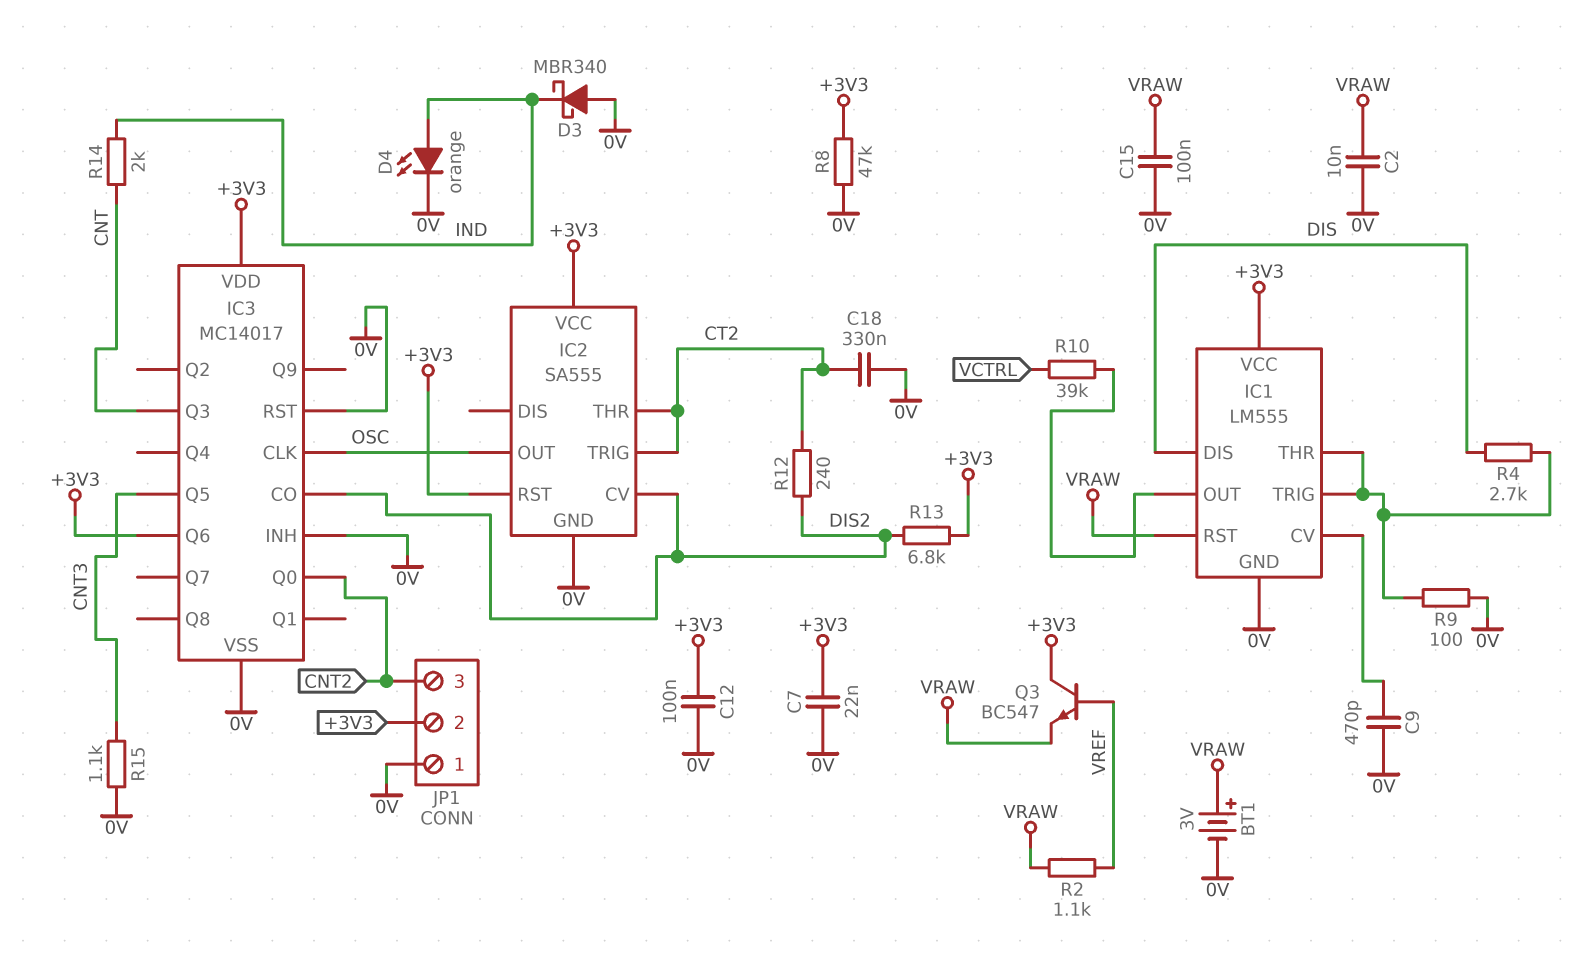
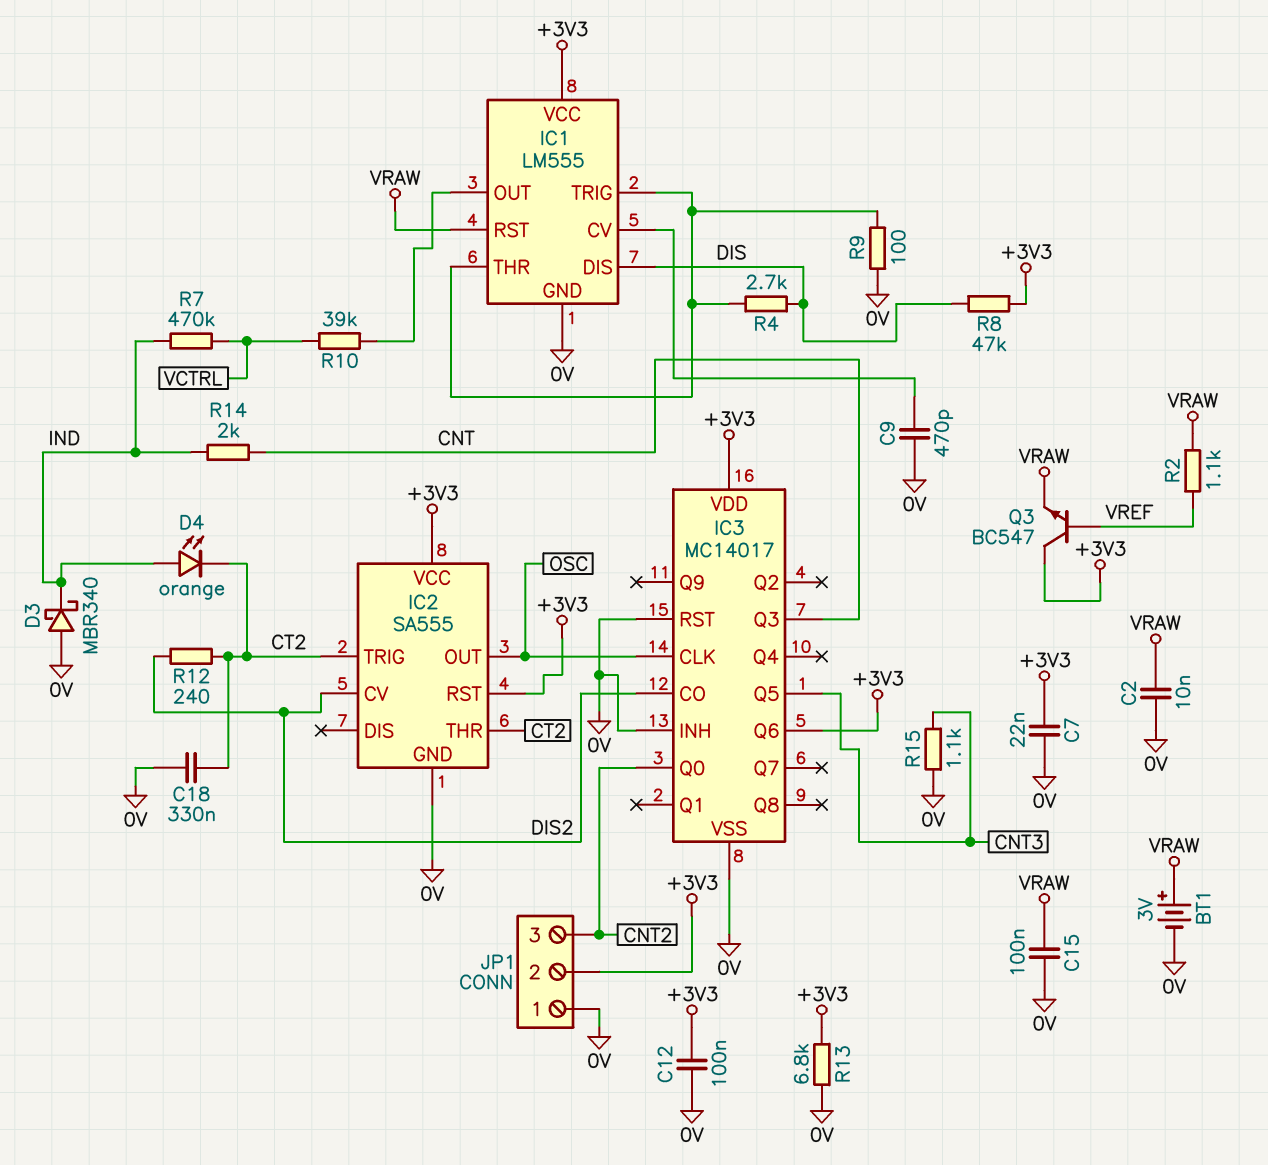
D4: LED orange (A IND, K 0V) -> LED orange (A IND, K CT2)
R7: none -> 470k (IND, VCTRL)
R8: 47k (+3V3, 0V) -> 47k (+3V3, DIS)
R13: 6.8k (+3V3, DIS2) -> 6.8k (+3V3, 0V)

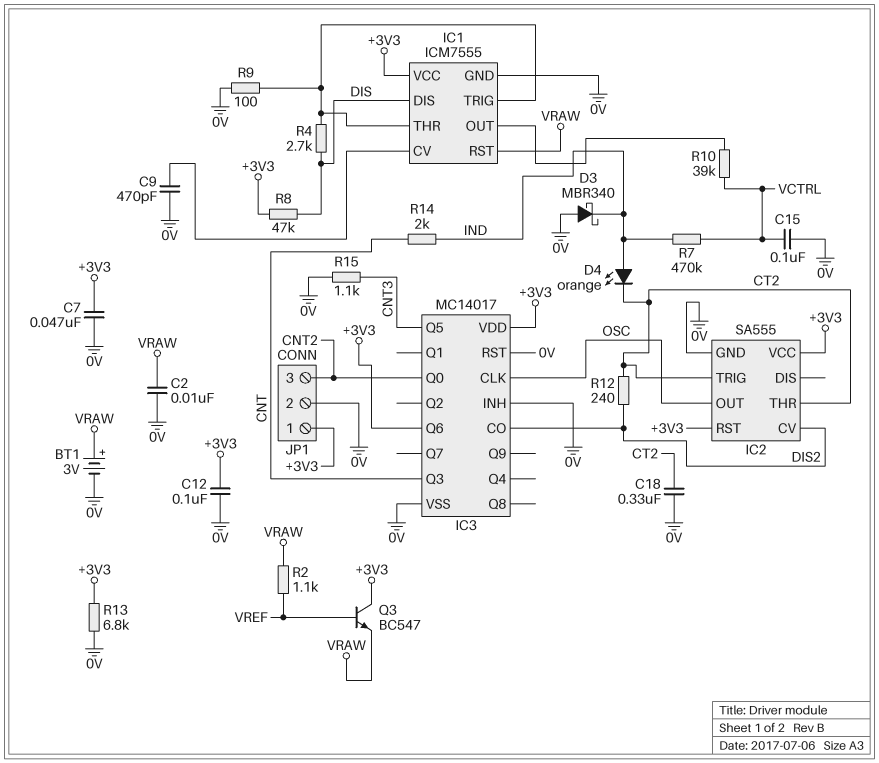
C7: 22nF (+3V3, 0V) -> 47nF (+3V3, 0V)
C15: 100nF (0V, VRAW) -> 100nF (0V, VCTRL)
IC1: LM555 -> ICM7555
JP1 pin 1: 0V -> +3V3
JP1 pin 2: +3V3 -> 0V

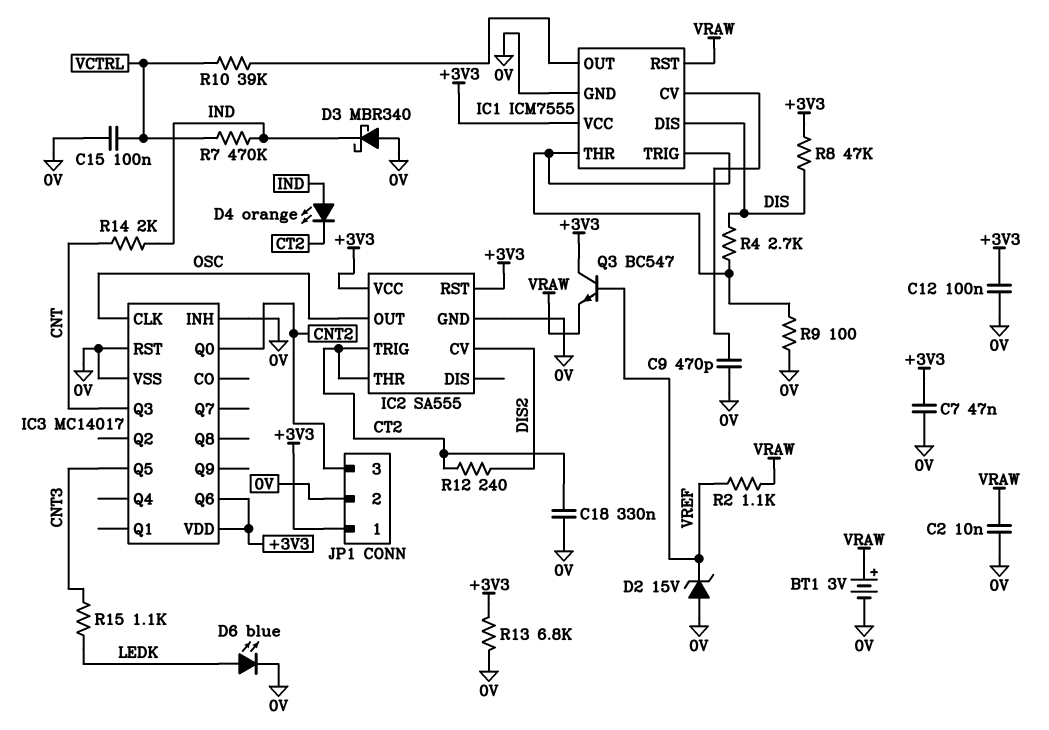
D2: none -> zener 15V (A 0V, K VREF)
D6: none -> LED blue (A LEDK, K 0V)
IC3 pin CO: DIS2 -> none
R15: 1.1k (0V, CNT3) -> 1.1k (CNT3, LEDK)

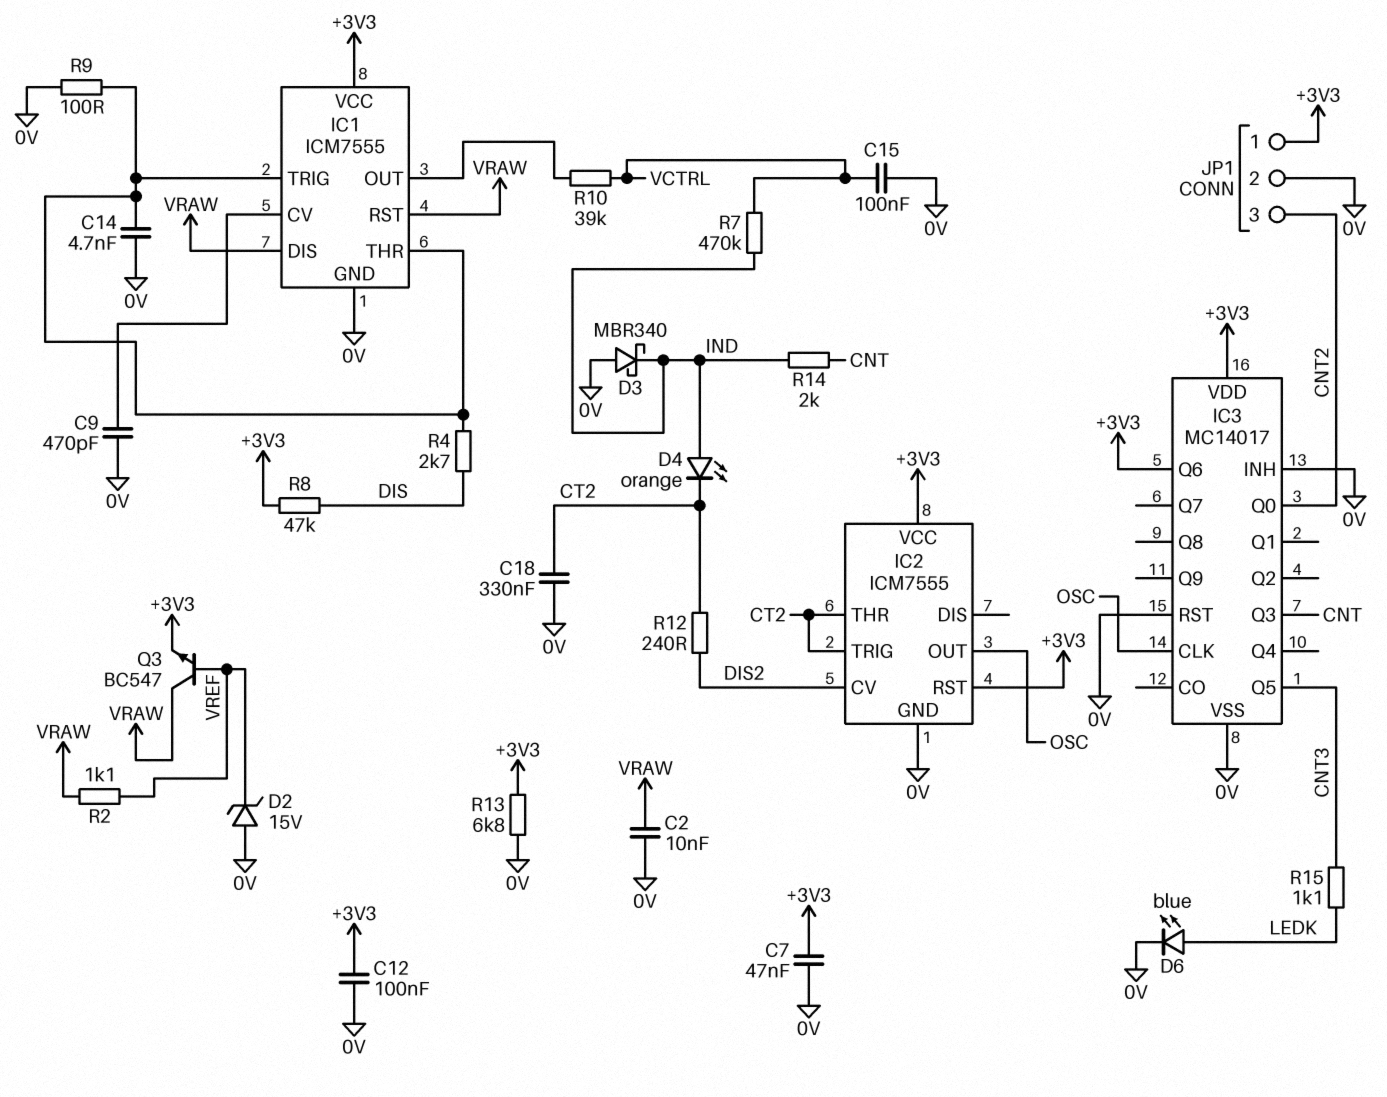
BT1: 3V (plus VRAW, minus 0V) -> none
C14: none -> 4.7nF (0V, IC1/THR)
IC1 pin DIS: DIS -> VRAW
IC2: SA555 -> ICM7555
Q3: NPN BC547 (B VREF, C +3V3, E VRAW) -> NPN BC547 (B VREF, C VRAW, E +3V3)

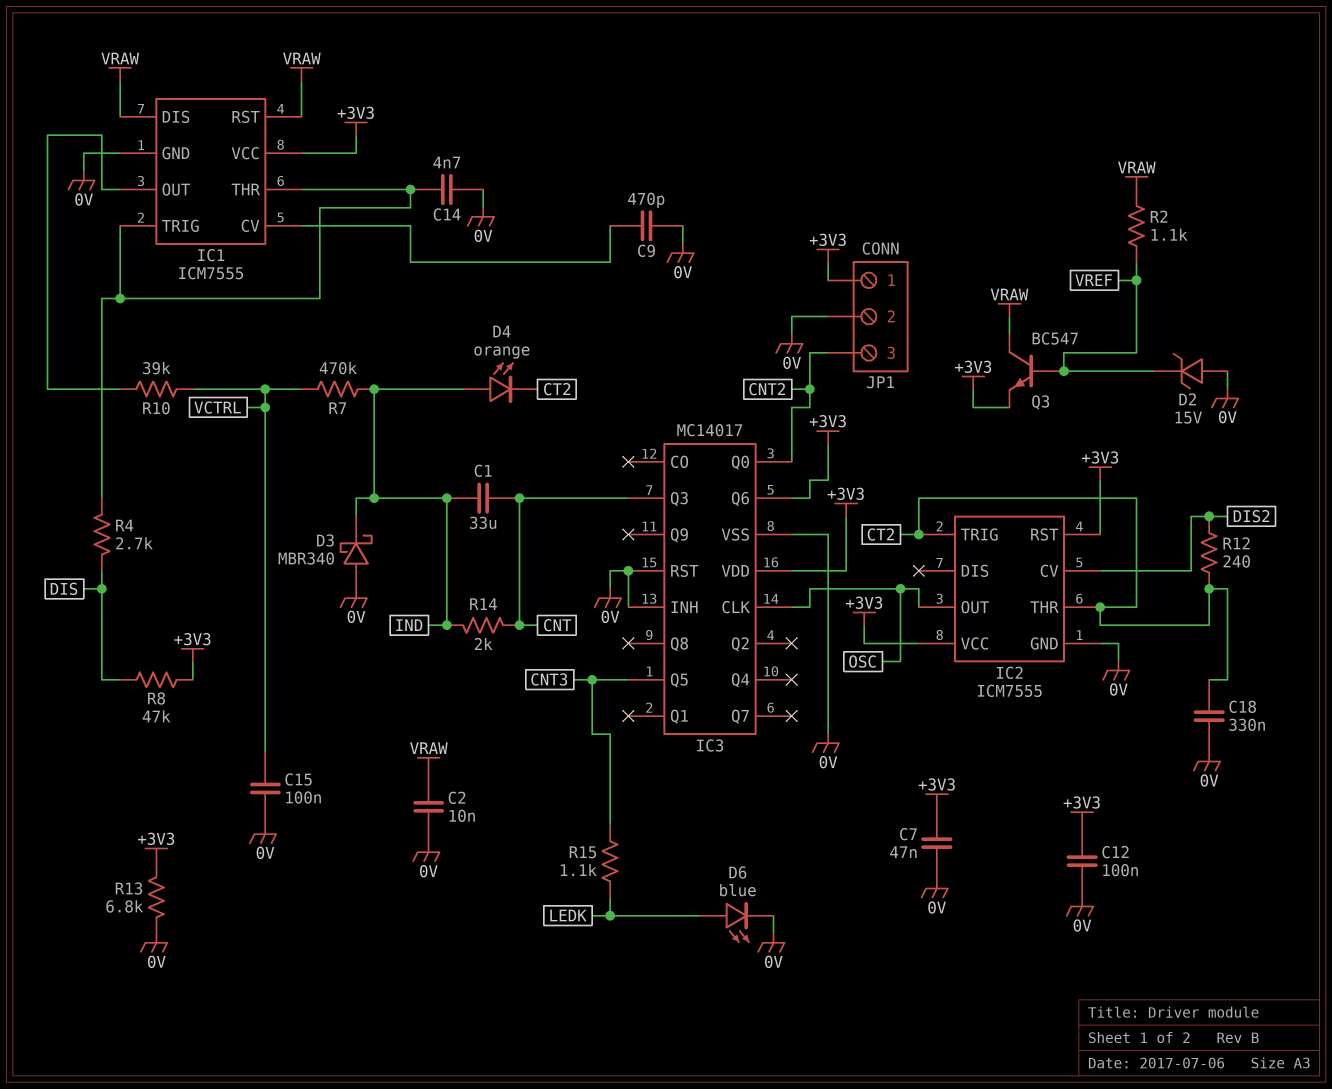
C1: none -> 33uF (CNT, IND)
R9: 100 (0V, IC1/THR) -> none

